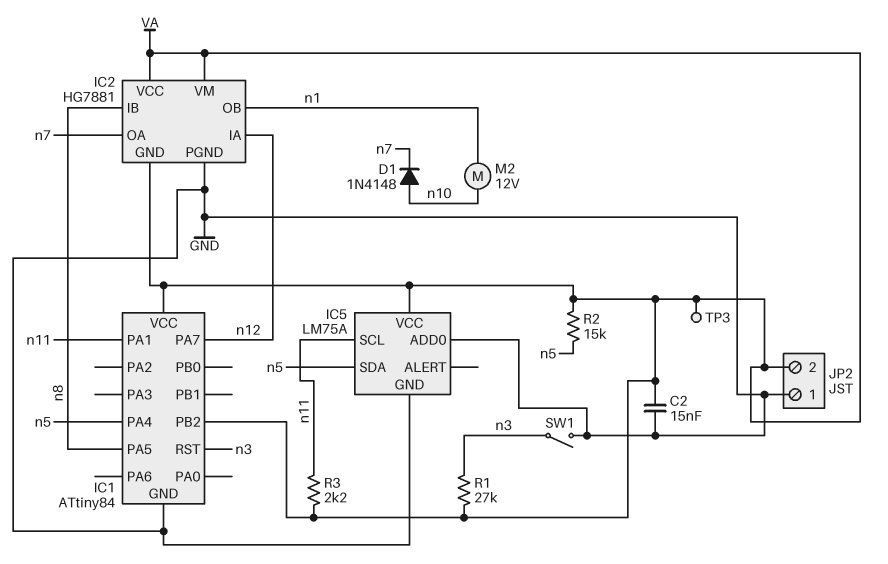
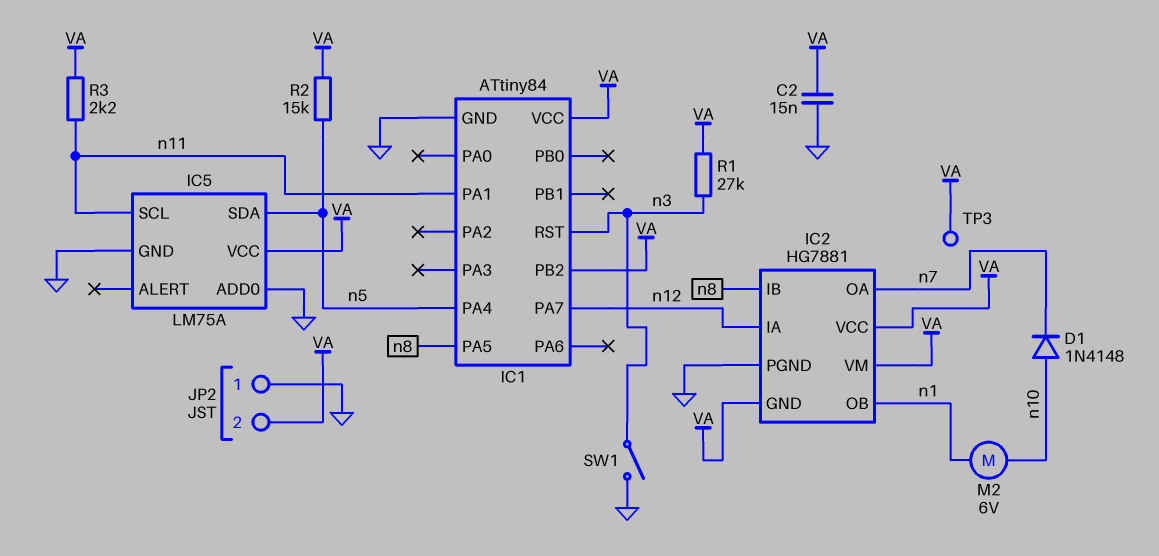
M2: motor 12V (n1, n10) -> motor 6V (n1, n10)

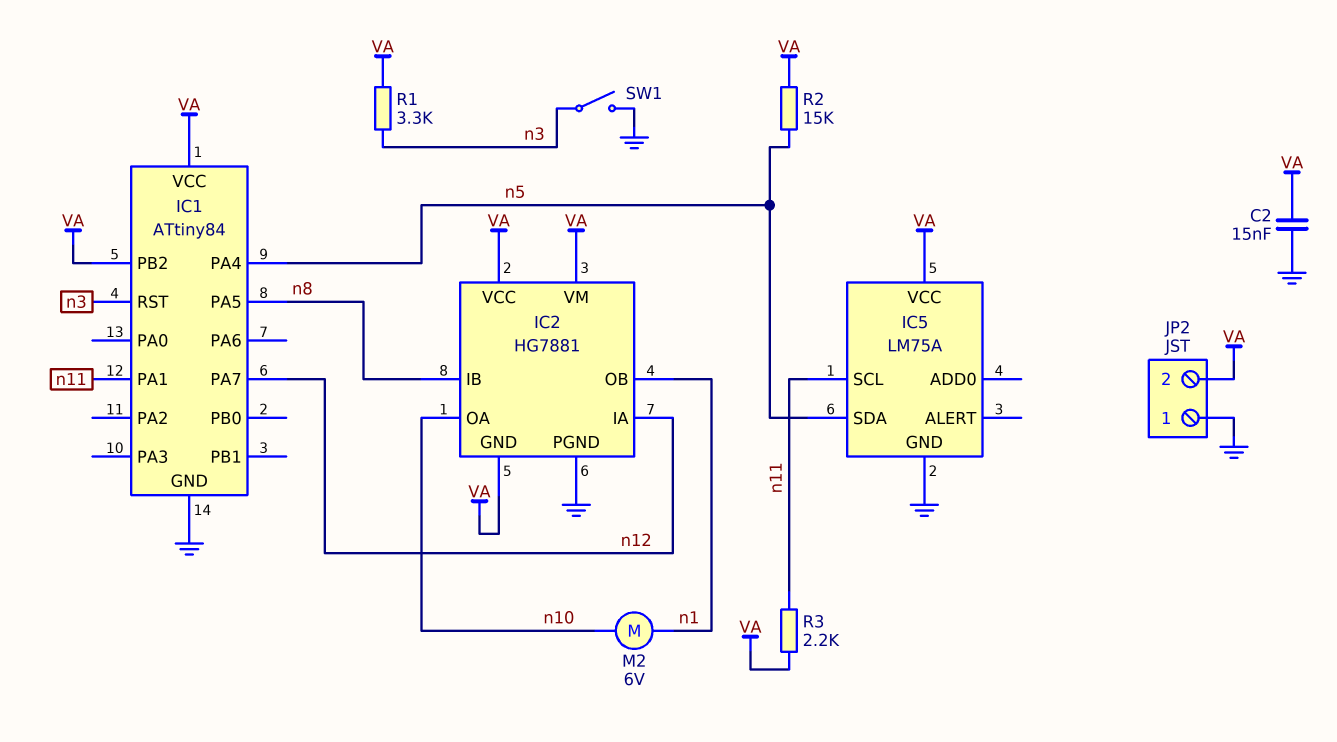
D1: diode 1N4148 (A n10, K n7) -> none
IC2 pin OA: n7 -> n10
IC5 pin ADD0: GND -> none
R1: 27k (VA, n3) -> 3.3k (VA, n3)
TP3: test point (VA) -> none

